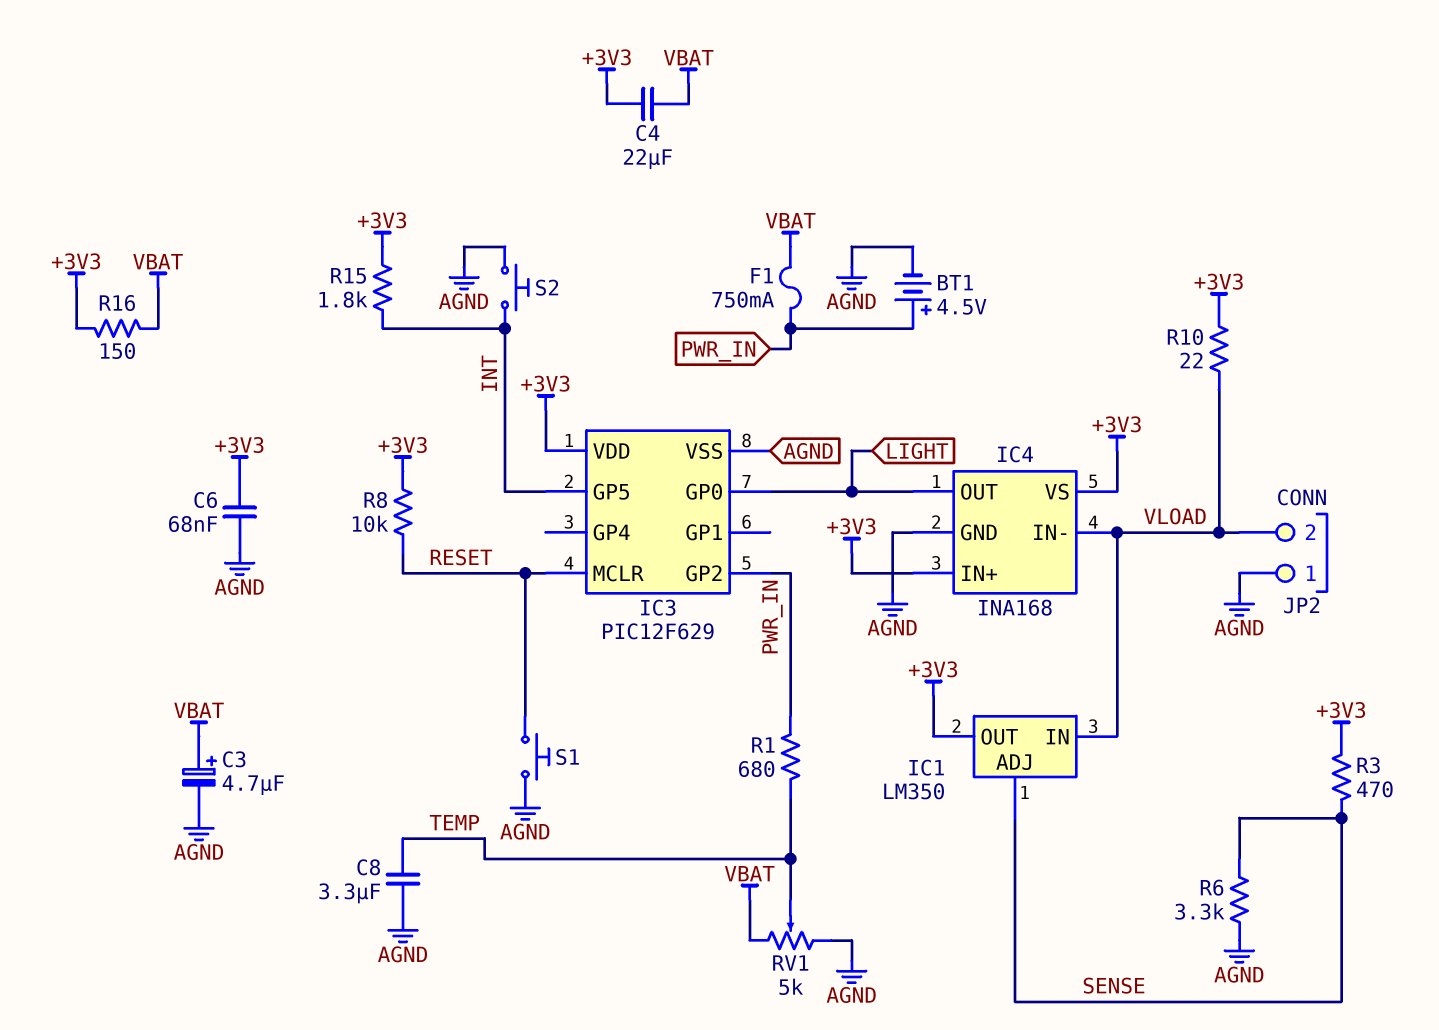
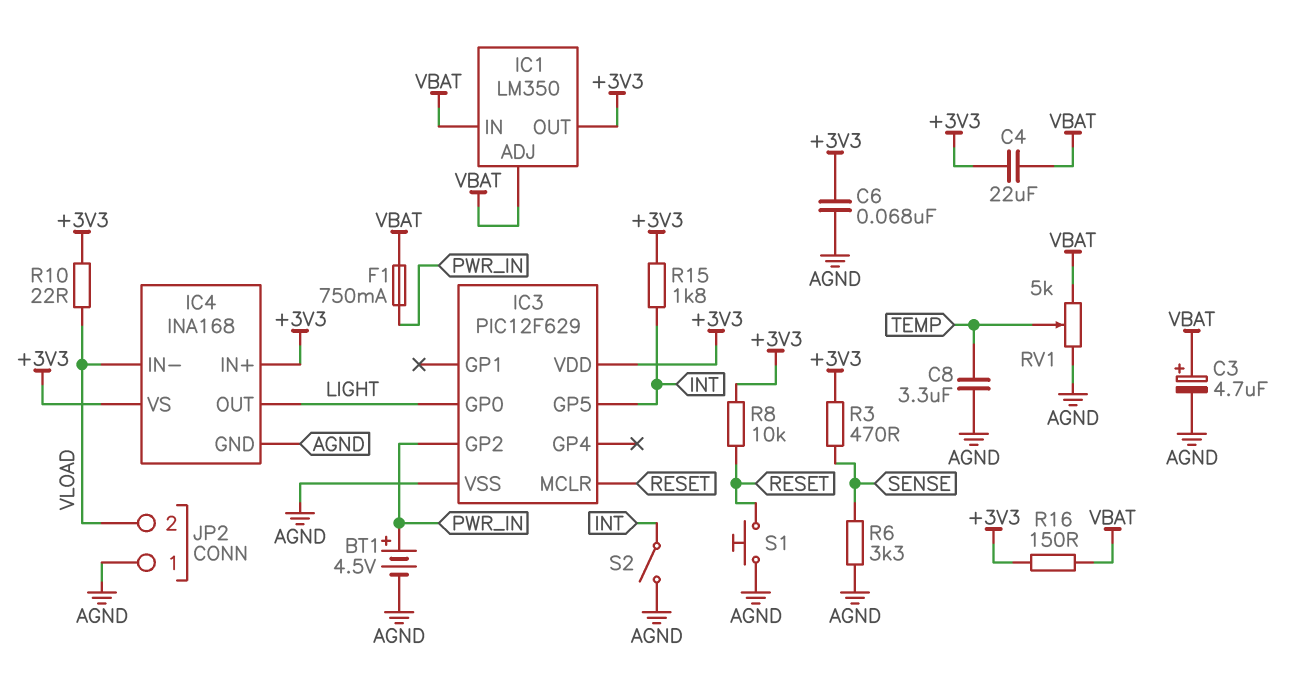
IC1 pin ADJ: SENSE -> VBAT
IC1 pin IN: VLOAD -> VBAT
R1: 680 (PWR_IN, TEMP) -> none
S2: button (AGND, INT) -> switch (AGND, INT)

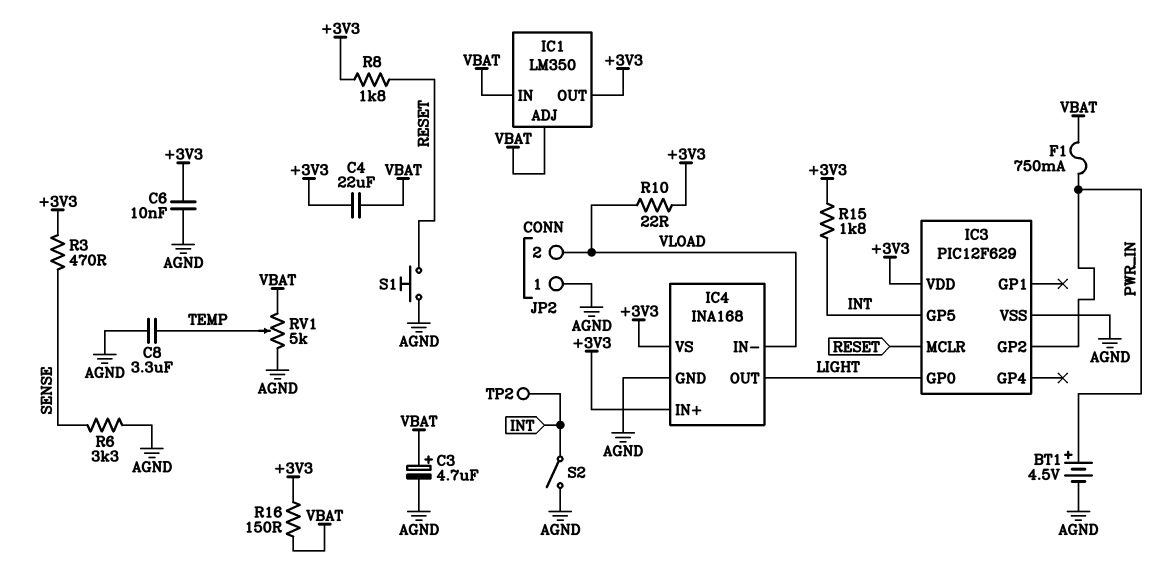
C6: 68nF (+3V3, AGND) -> 10nF (+3V3, AGND)
R8: 10k (+3V3, RESET) -> 1.8k (+3V3, RESET)
TP2: none -> test point (INT)

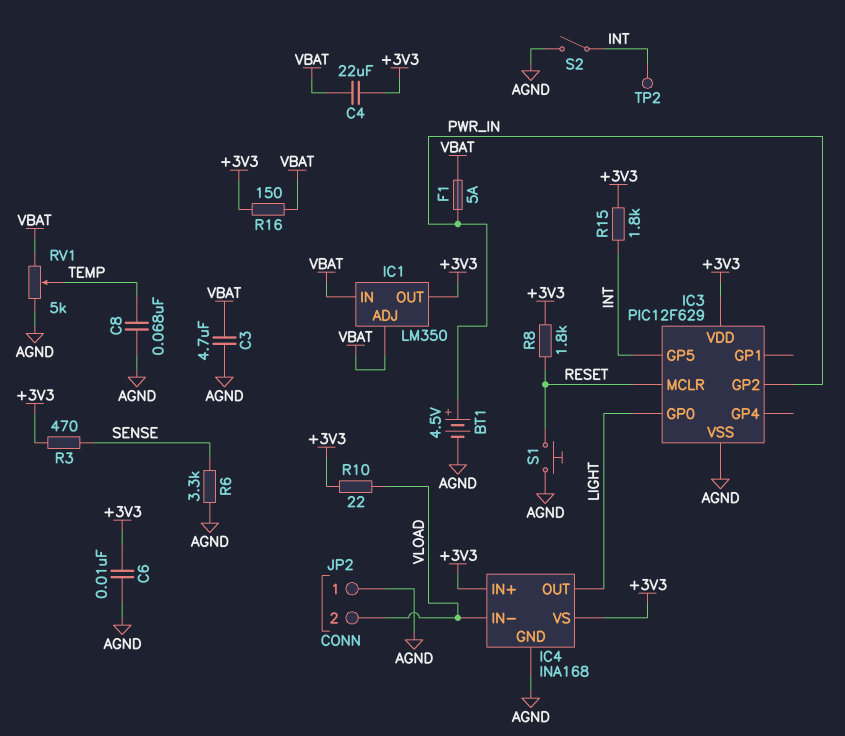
C3: 4.7uF (plus VBAT, minus AGND) -> 4.7uF (AGND, VBAT)
C8: 3.3uF (AGND, TEMP) -> 68nF (AGND, TEMP)
F1: 750mA (PWR_IN, VBAT) -> 5A (PWR_IN, VBAT)

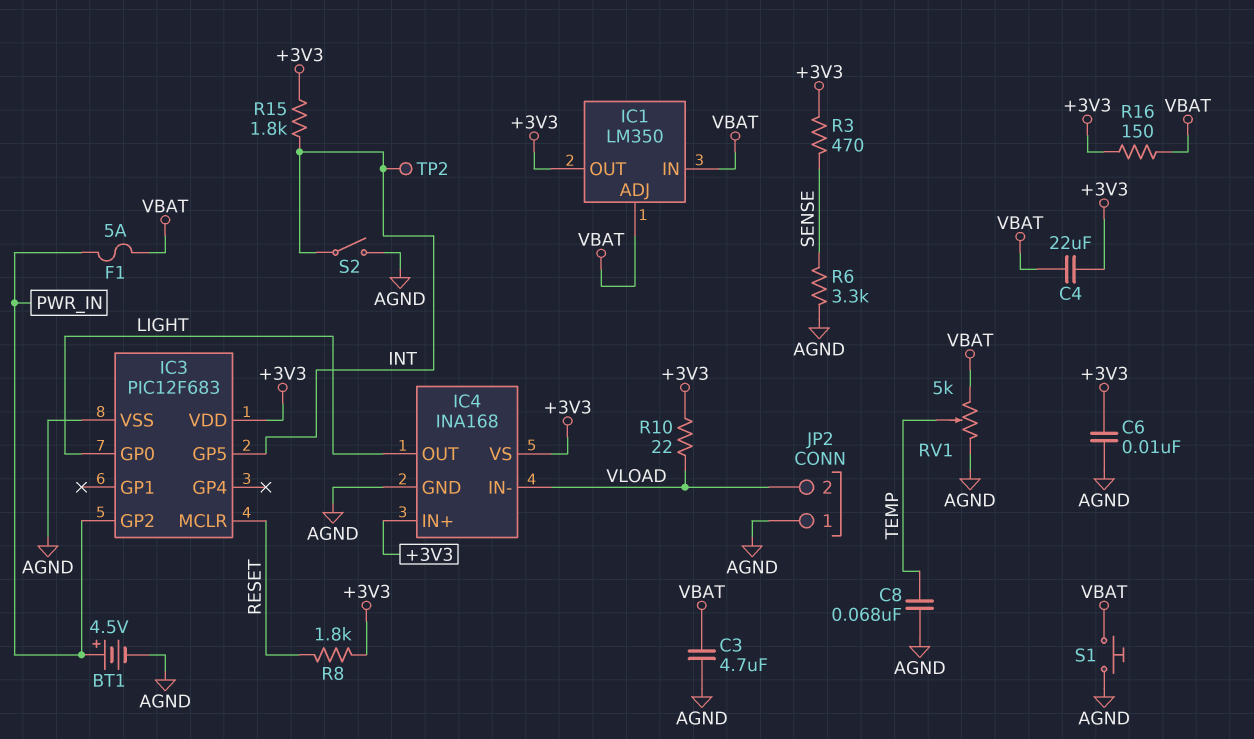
IC3: PIC12F629 -> PIC12F683
S1: button (AGND, RESET) -> button (AGND, VBAT)

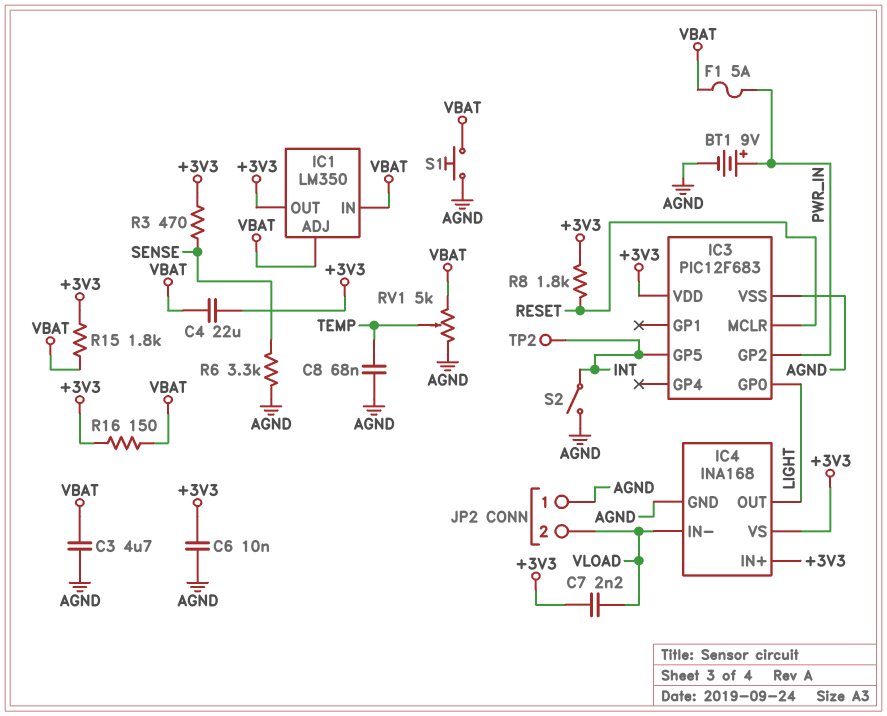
BT1: 4.5V (plus PWR_IN, minus AGND) -> 9V (plus PWR_IN, minus AGND)
C7: none -> 2.2nF (+3V3, VLOAD)
R10: 22 (+3V3, VLOAD) -> none
R15: 1.8k (+3V3, INT) -> 1.8k (+3V3, VBAT)

